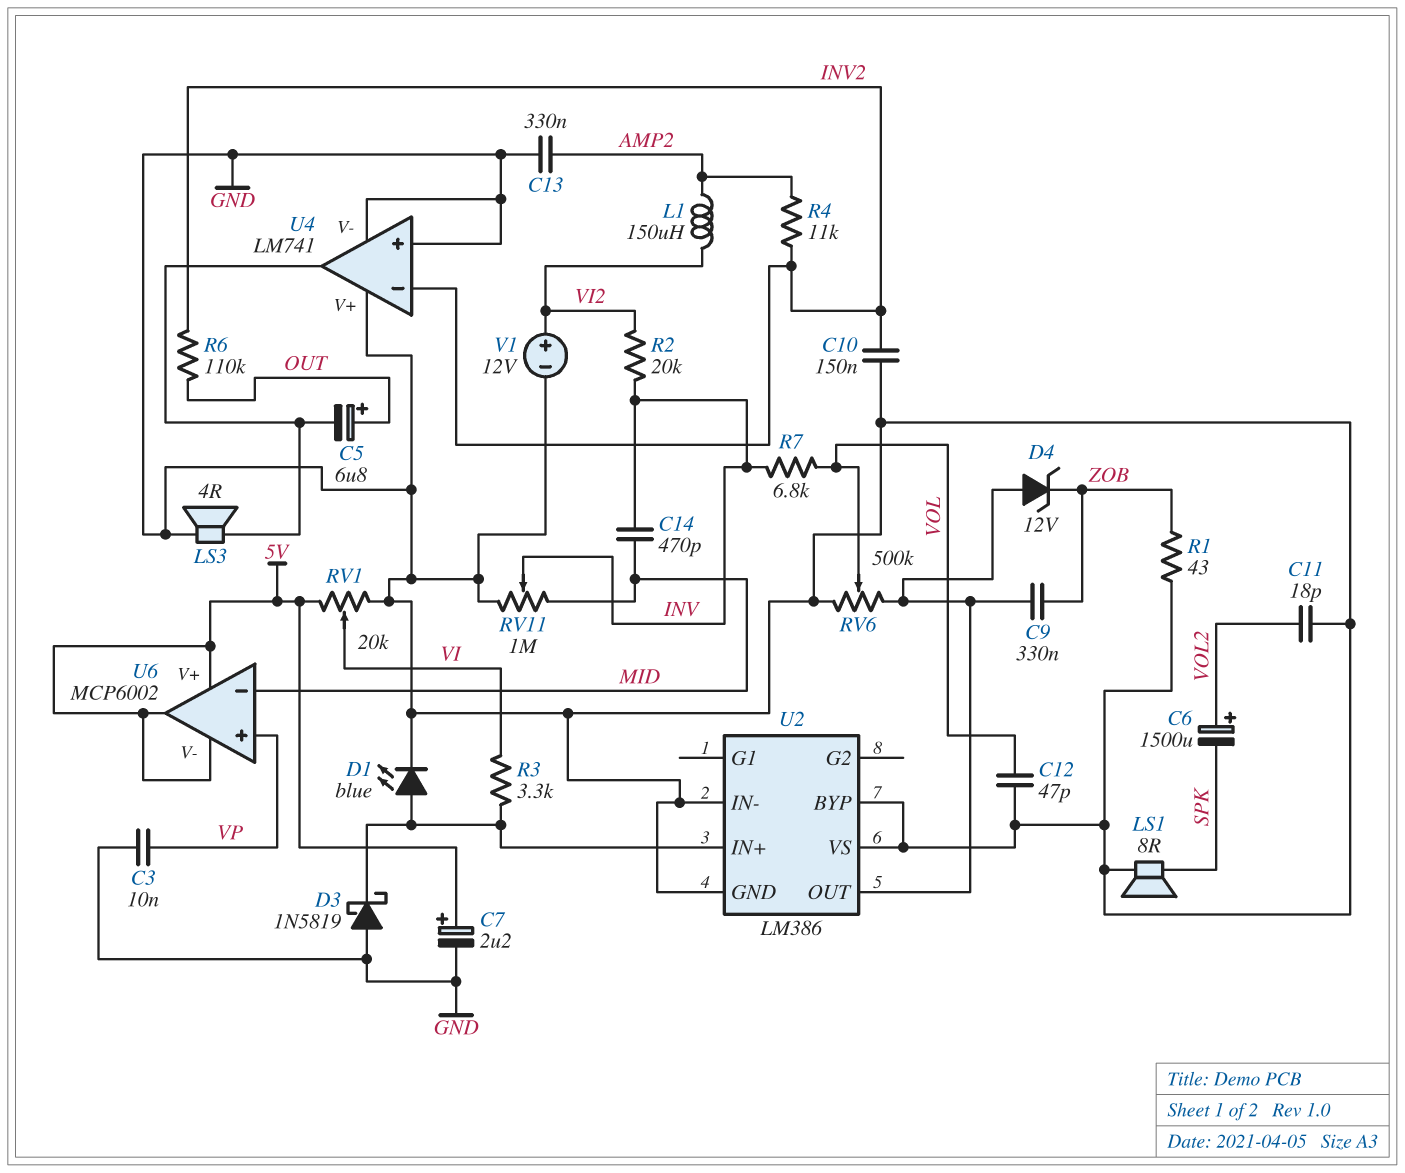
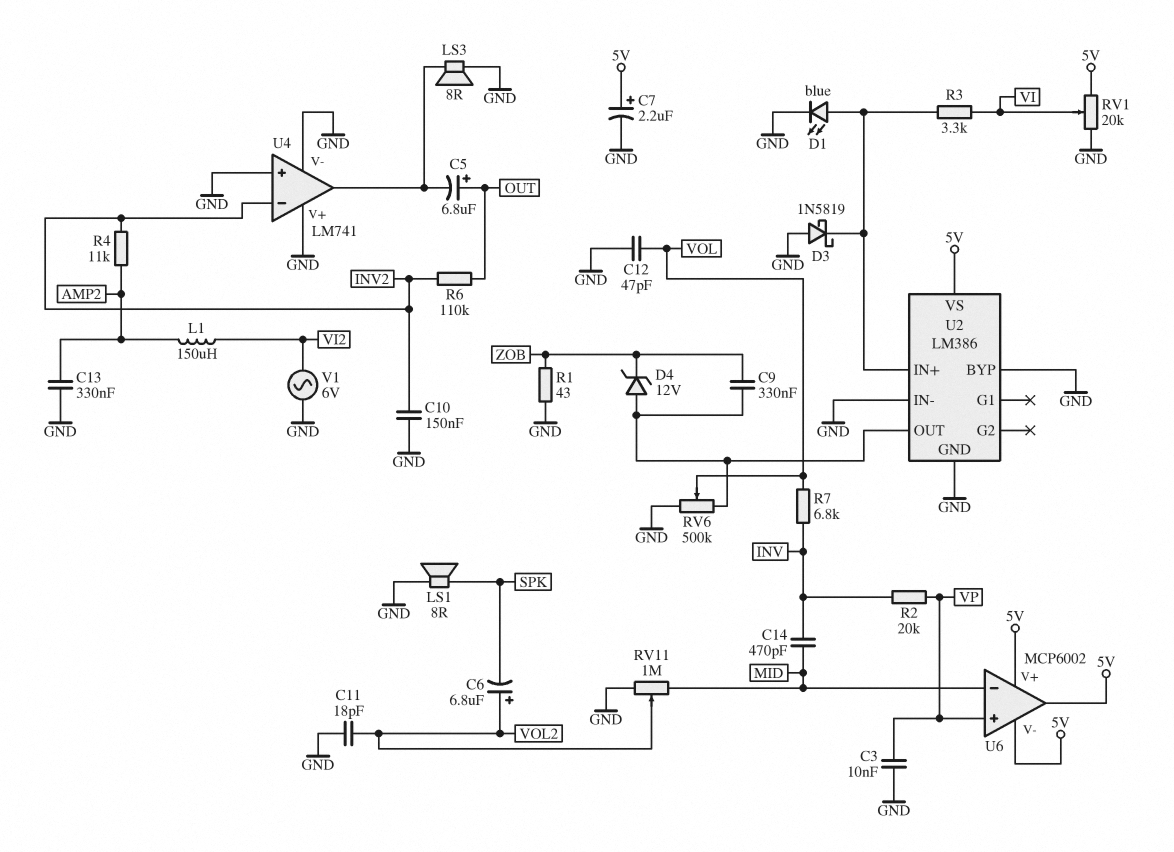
C6: 1500uF (plus VOL2, minus SPK) -> 6.8uF (plus VOL2, minus SPK)
LS3: speaker 4R (GND, U4/out) -> speaker 8R (GND, U4/out)
R2: 20k (INV, VI2) -> 20k (INV, VP)
RV11: 1M (GND, MID, wiper INV) -> 1M (GND, MID, wiper VOL2)
U2 pin VS: GND -> 5V
V1: 12V (plus VI2, minus GND) -> AC 6V (GND, VI2)

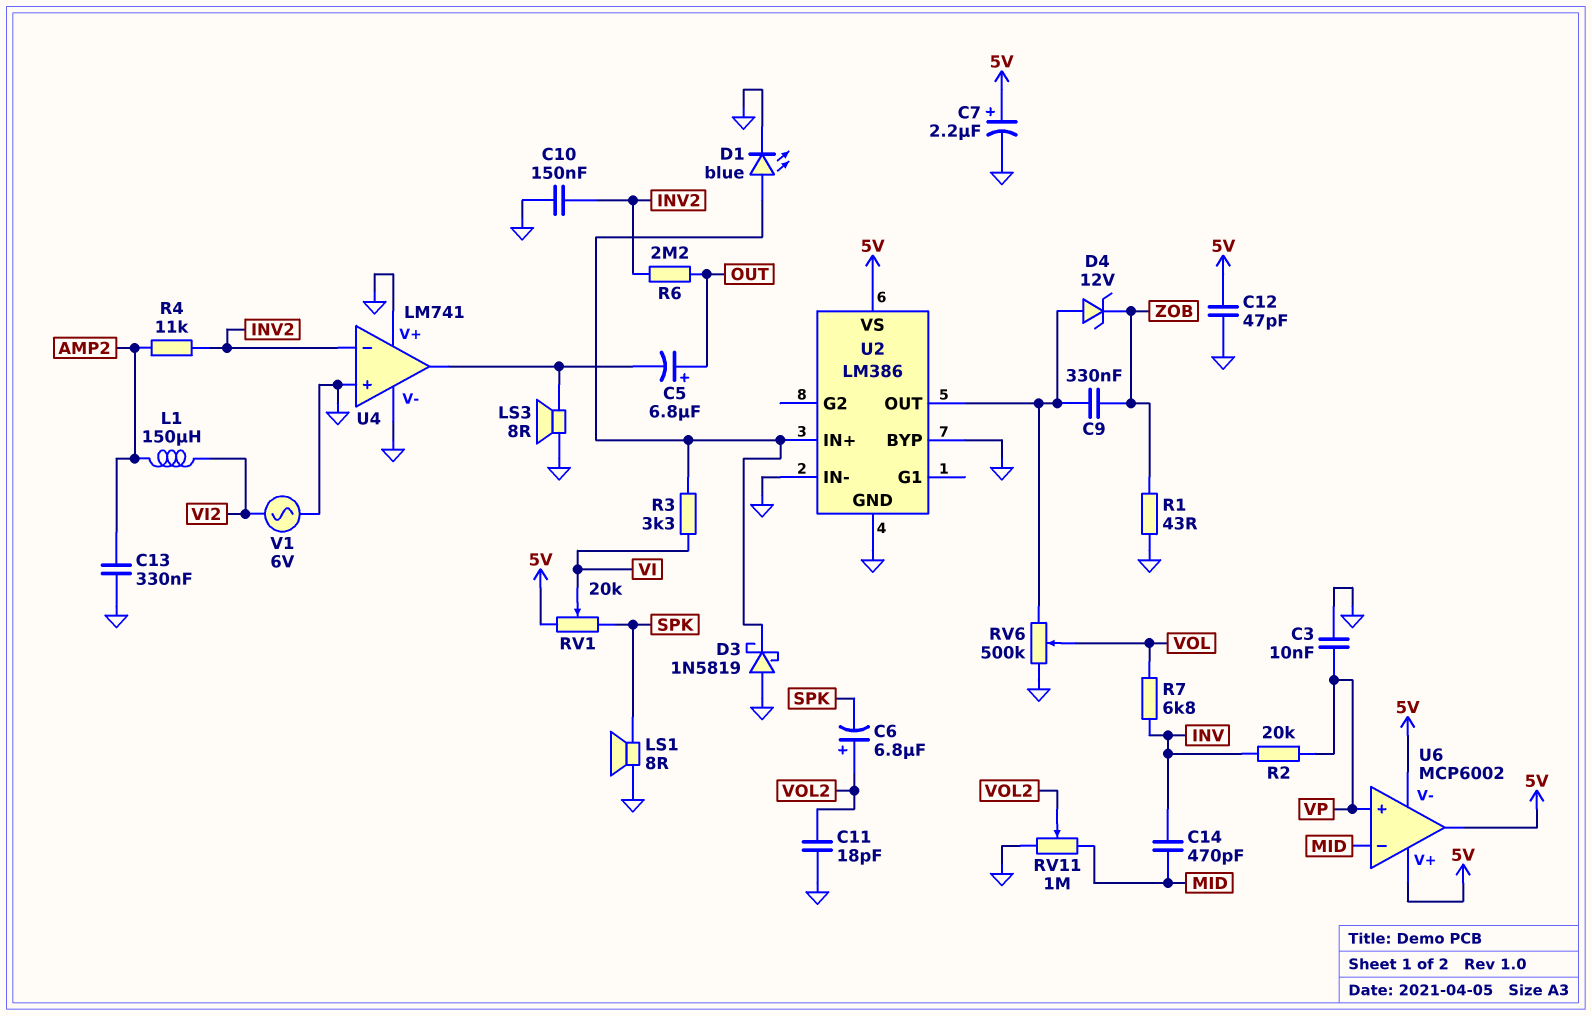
C12: 47pF (GND, VOL) -> 47pF (5V, GND)
R6: 110k (INV2, OUT) -> 2.2M (INV2, OUT)
RV1: 20k (5V, GND, wiper VI) -> 20k (5V, SPK, wiper VI)

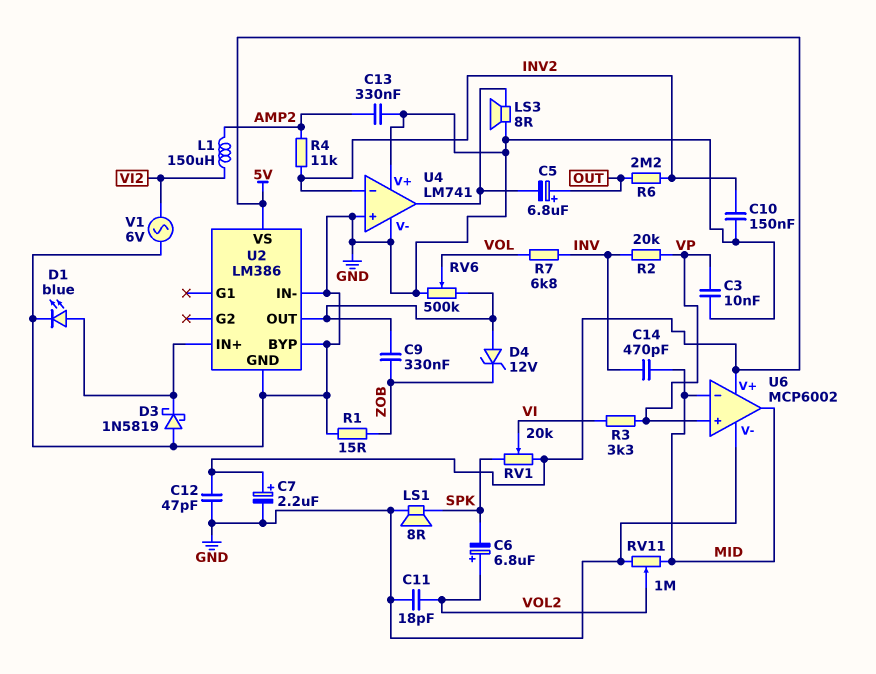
R1: 43 (GND, ZOB) -> 15 (GND, ZOB)
R3: 3.3k (U2/IN+, VI) -> 3.3k (VI, VP)
U6 pin V-: 5V -> GND
U6 pin out: 5V -> MID

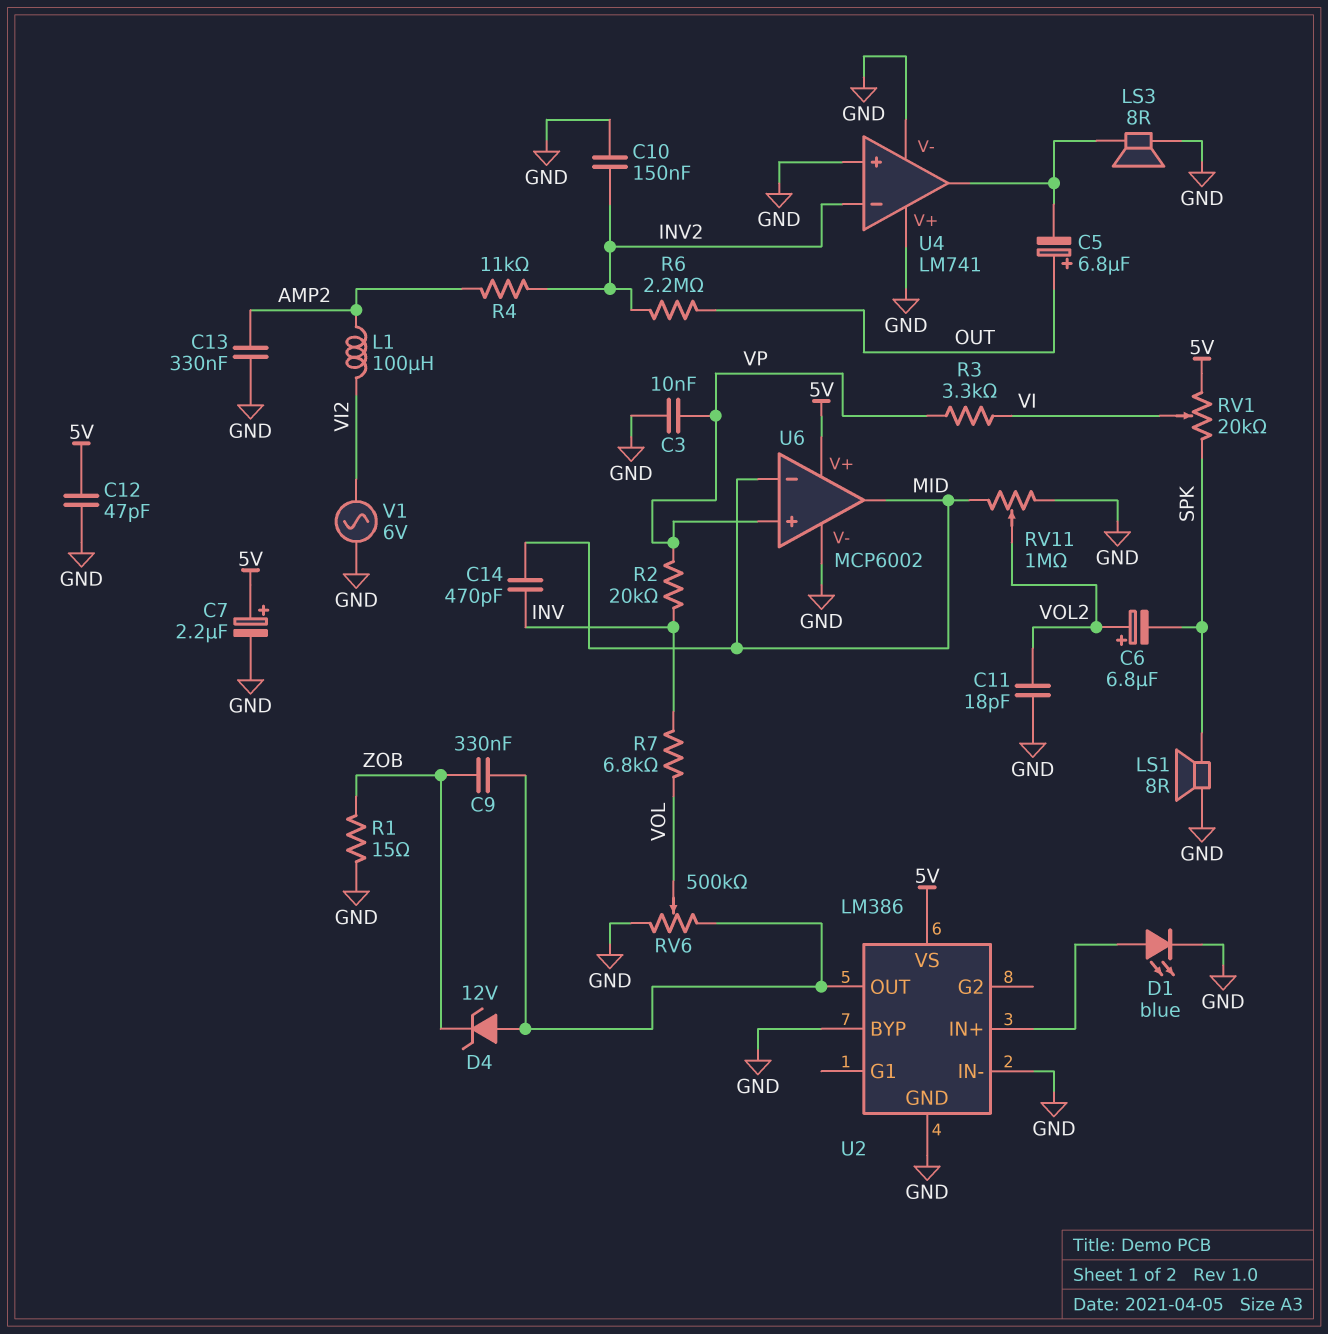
D3: schottky 1N5819 (A GND, K U2/IN+) -> none
L1: 150uH (AMP2, VI2) -> 100uH (AMP2, VI2)

